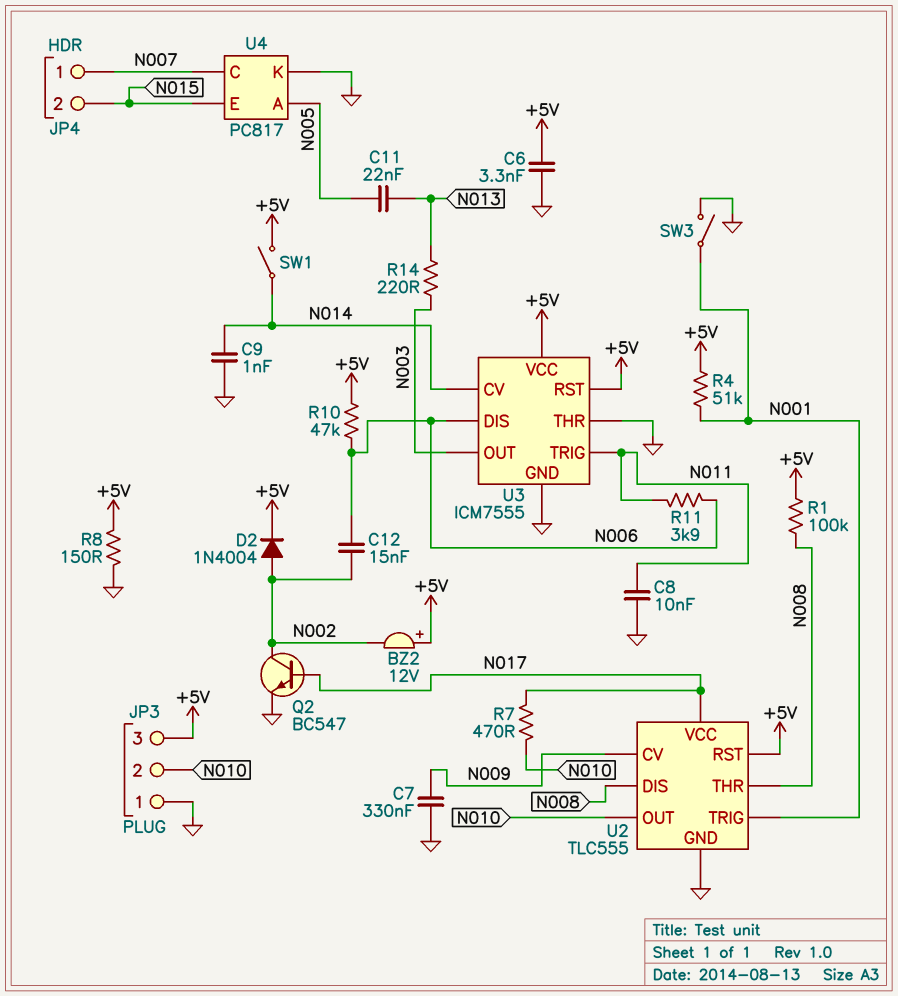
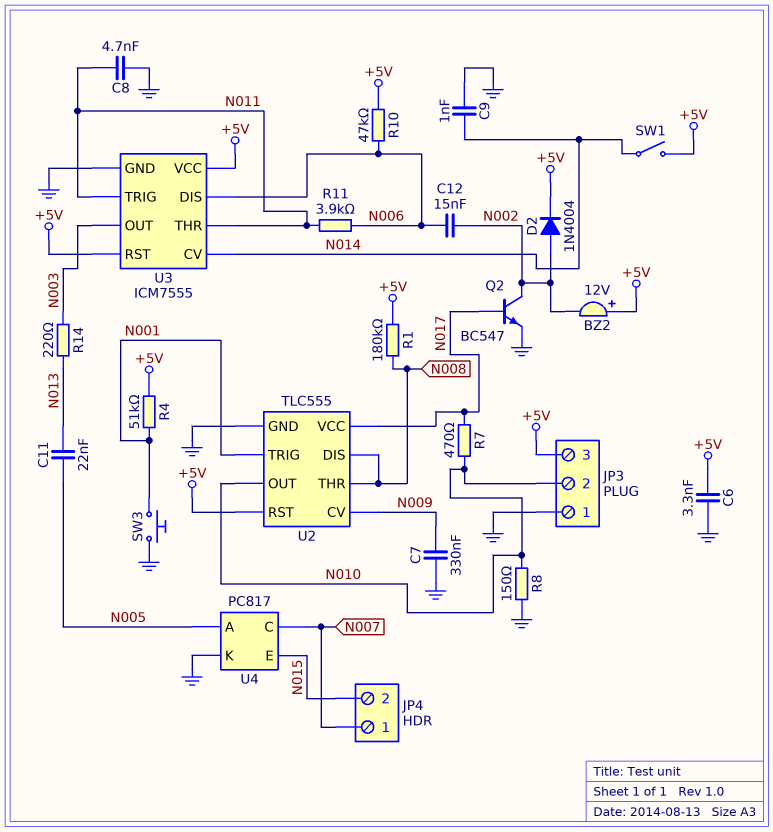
C8: 10nF (GND, N011) -> 4.7nF (GND, N011)
R1: 100k (+5V, N008) -> 180k (+5V, N008)
R8: 150 (+5V, GND) -> 150 (GND, N010)
SW3: switch (GND, N001) -> button (GND, N001)
U3 pin THR: GND -> N011

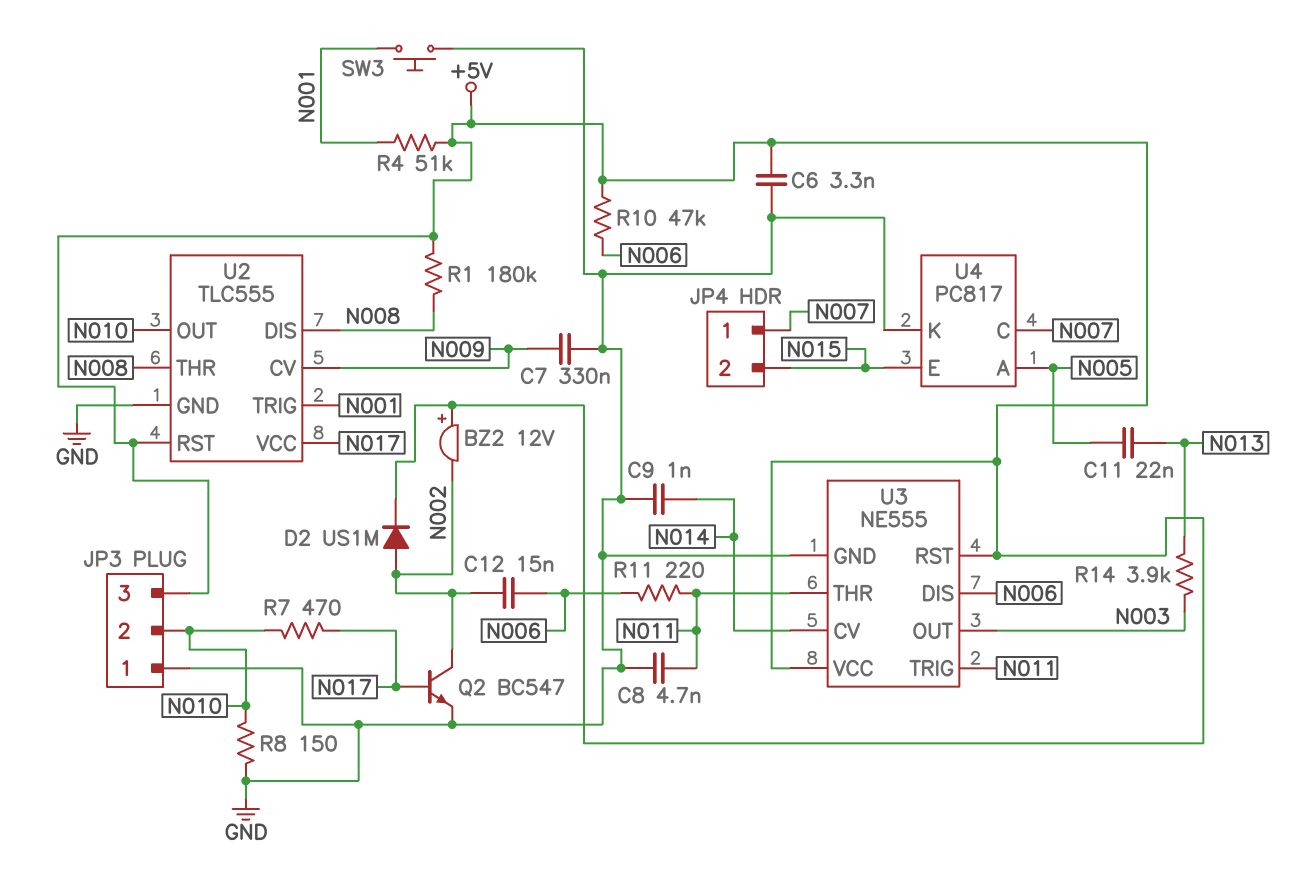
D2: diode 1N4004 (A N002, K +5V) -> diode US1M (A N002, K +5V)
R11: 3.9k (N006, N011) -> 220 (N006, N011)
R14: 220 (N003, N013) -> 3.9k (N003, N013)
SW1: switch (+5V, N014) -> none
U3: ICM7555 -> NE555

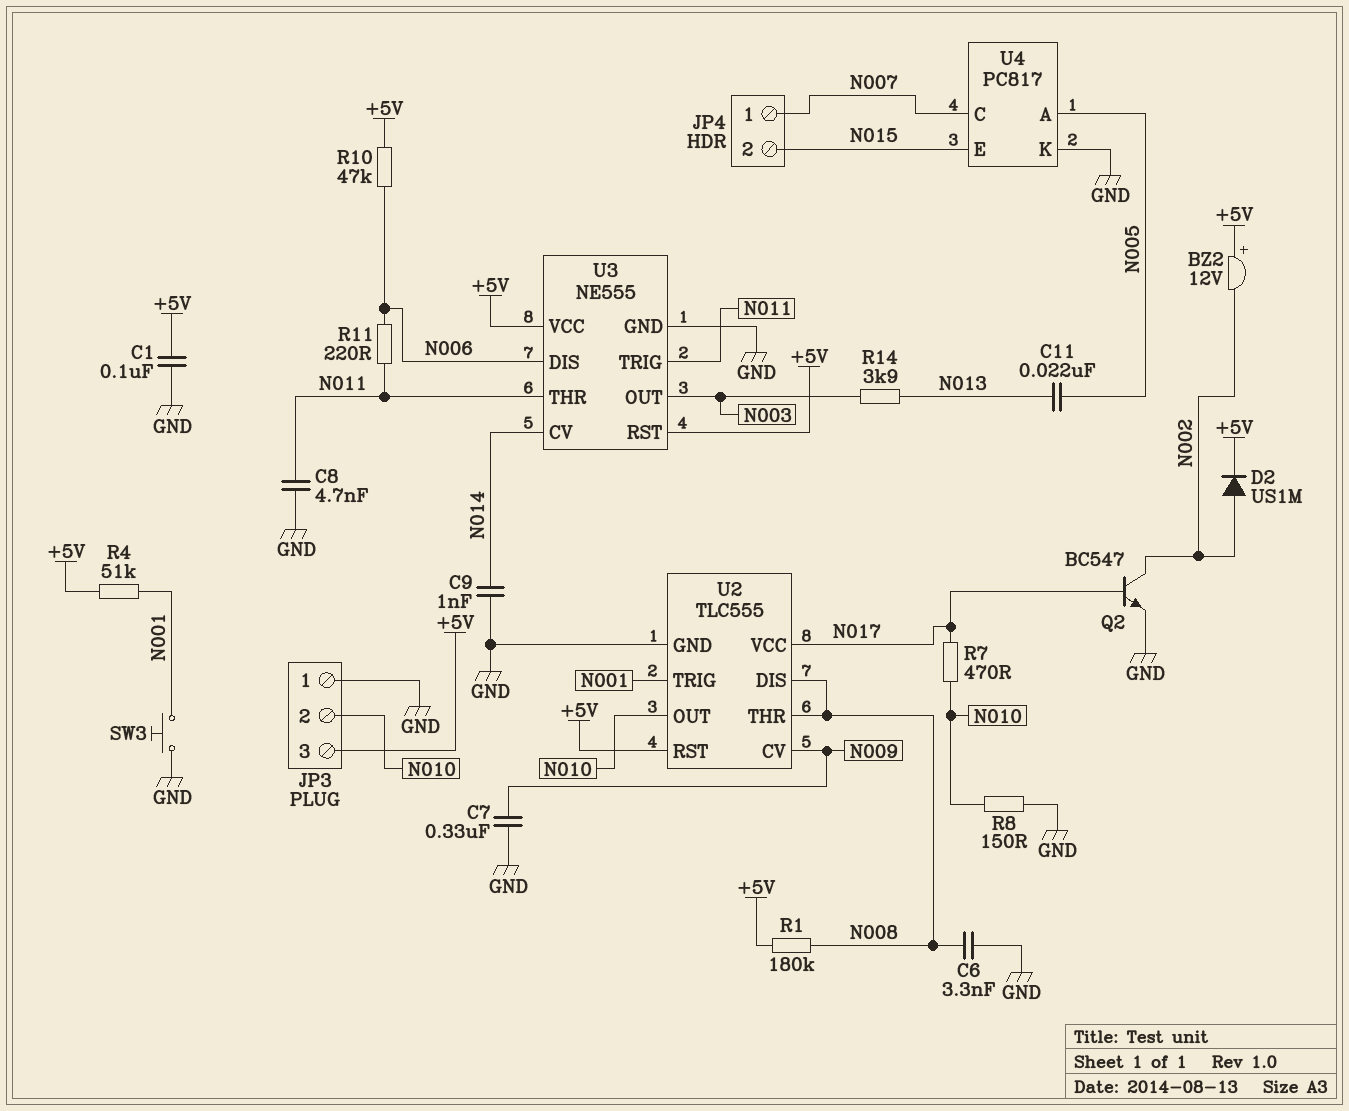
C1: none -> 100nF (+5V, GND)
C6: 3.3nF (+5V, GND) -> 3.3nF (GND, N008)
C12: 15nF (N002, N006) -> none

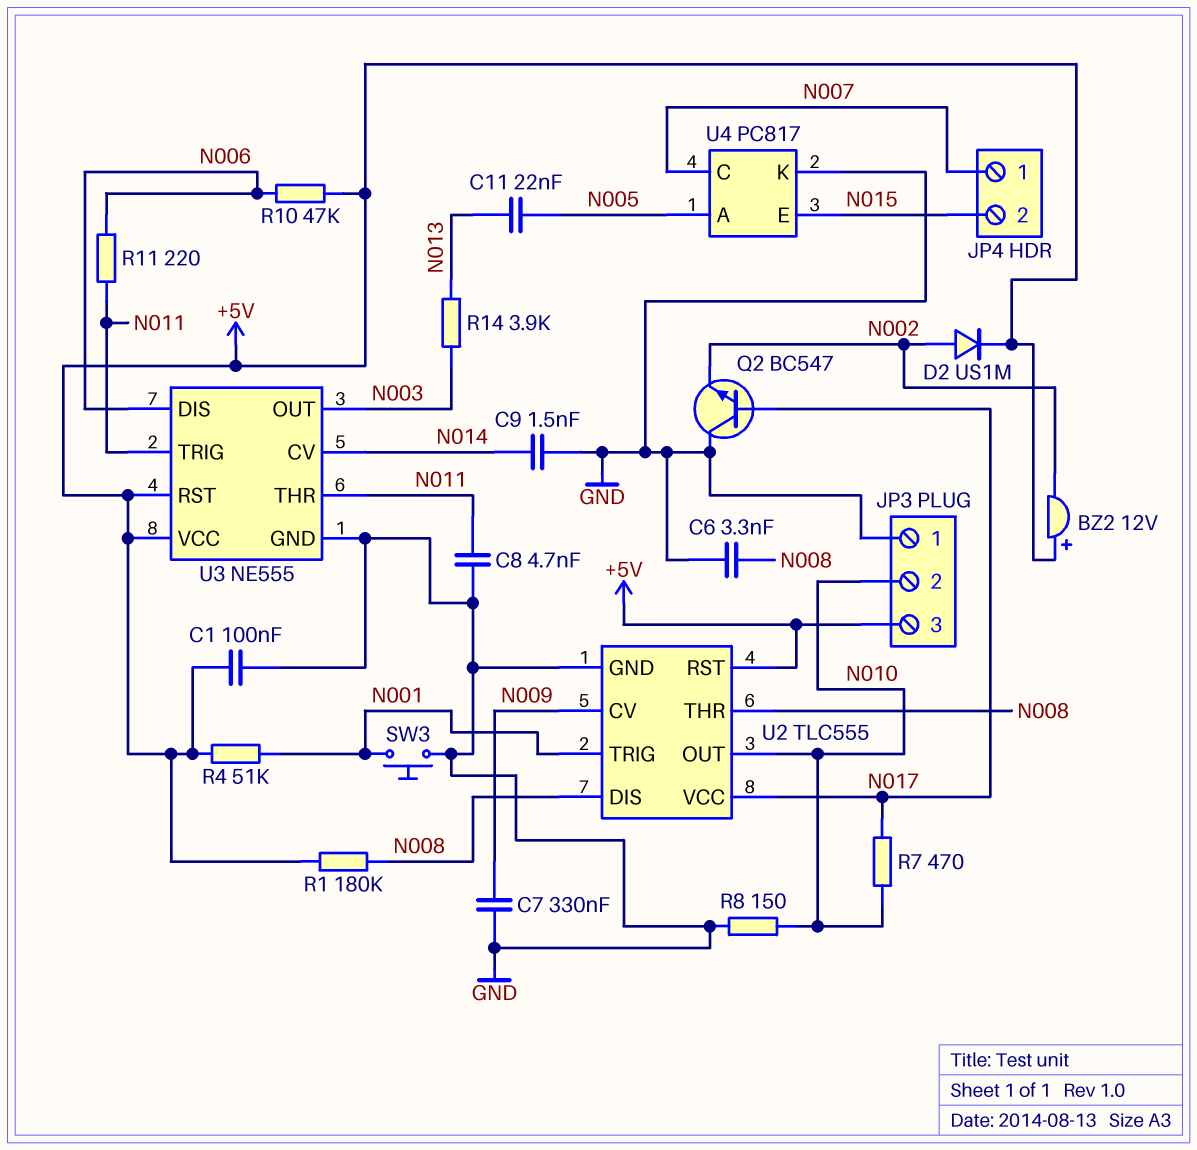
C9: 1nF (GND, N014) -> 1.5nF (GND, N014)
Q2: NPN BC547 (B N017, C N002, E GND) -> NPN BC547 (B N017, C GND, E N002)

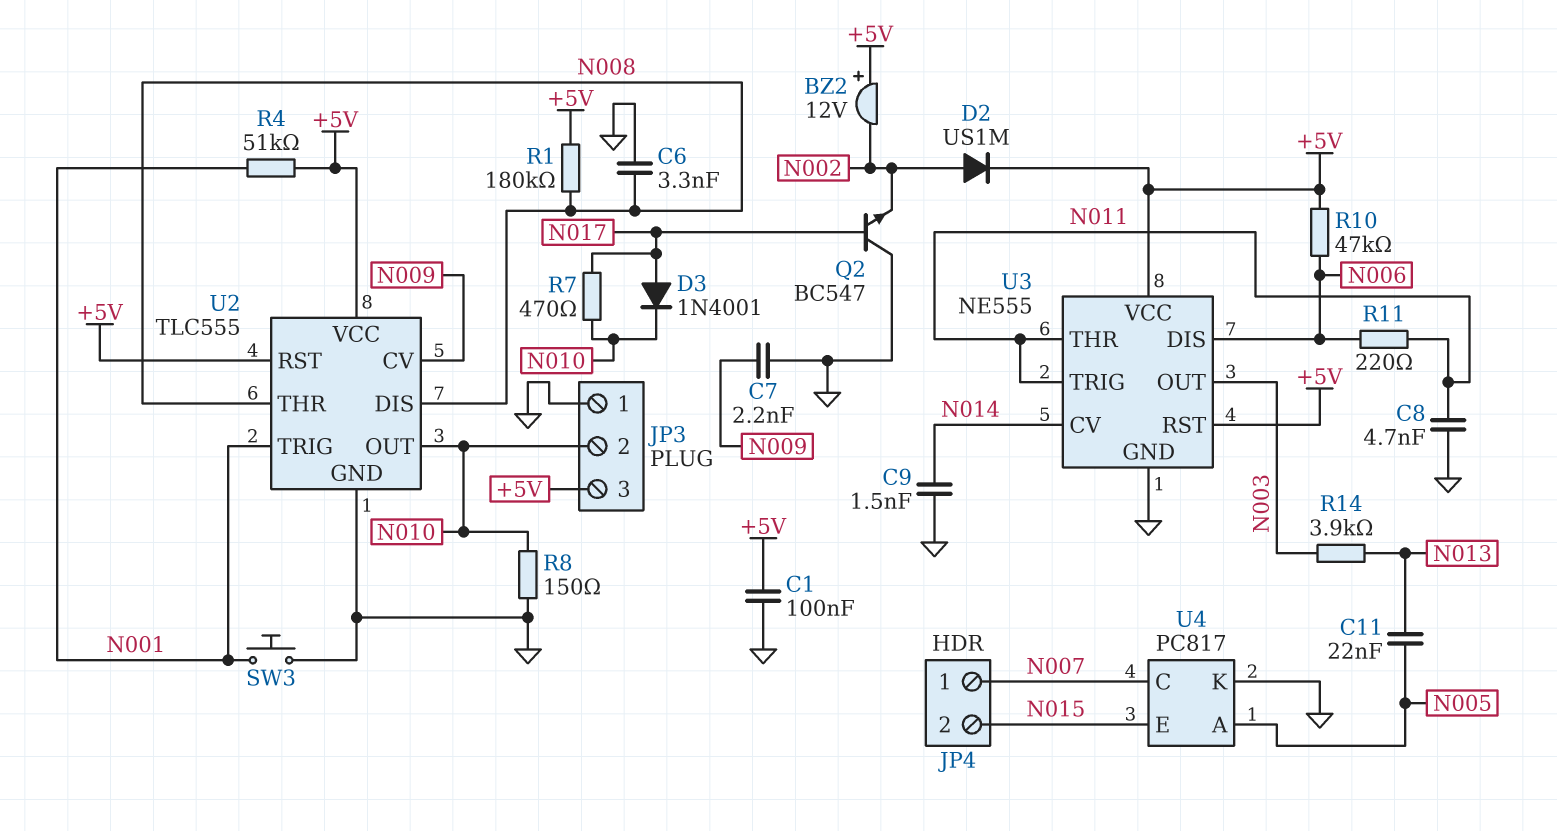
C7: 330nF (GND, N009) -> 2.2nF (GND, N009)
D3: none -> diode 1N4001 (A N017, K N010)
U2 pin VCC: N017 -> +5V

